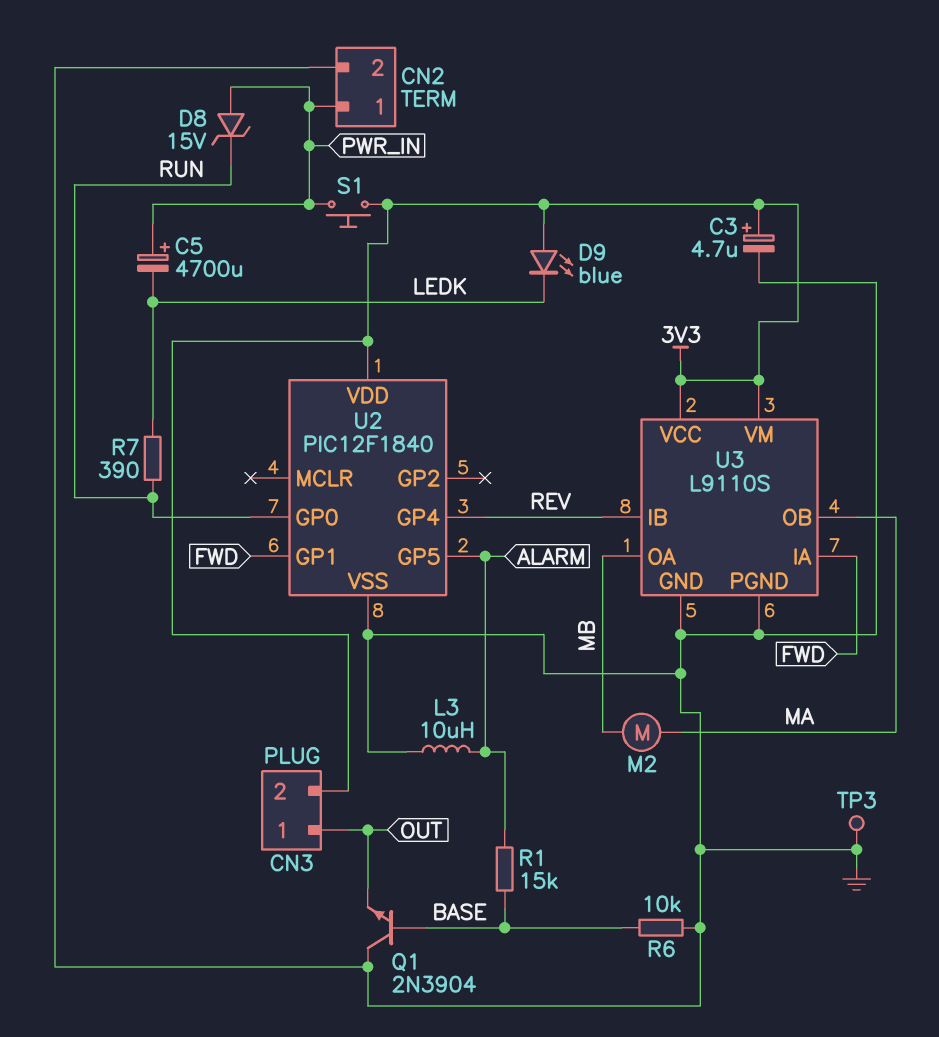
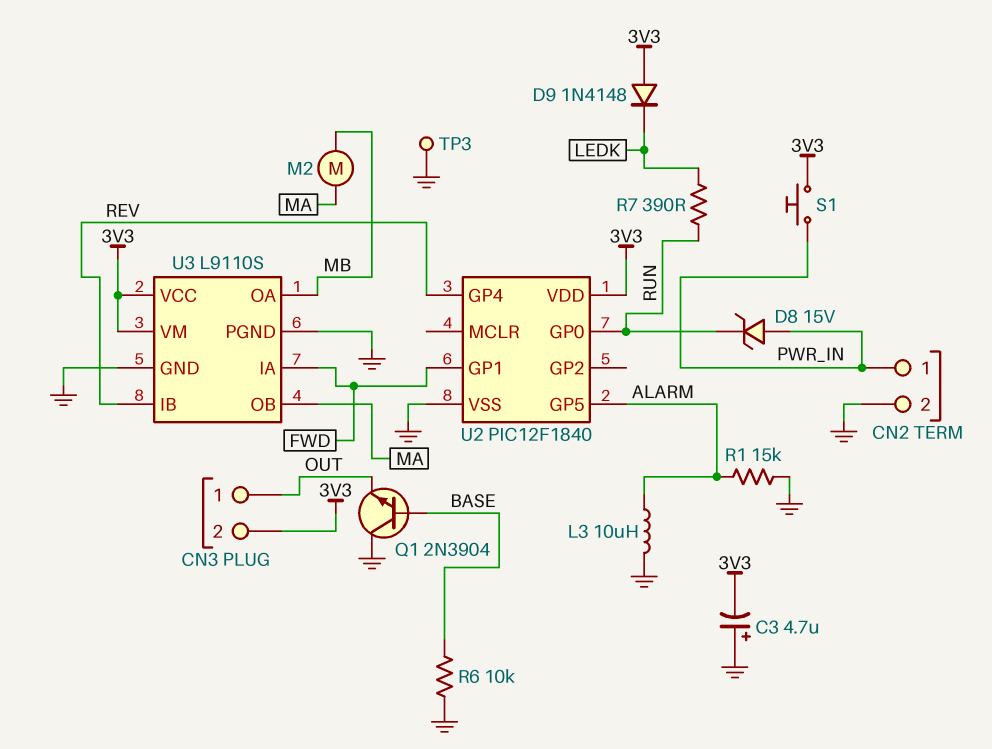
C3: 4.7uF (plus 3V3, minus GND) -> 4.7uF (plus GND, minus 3V3)
C5: 4700uF (plus PWR_IN, minus LEDK) -> none
D9: LED blue (A 3V3, K LEDK) -> diode 1N4148 (A 3V3, K LEDK)
R1: 15k (ALARM, BASE) -> 15k (ALARM, GND)

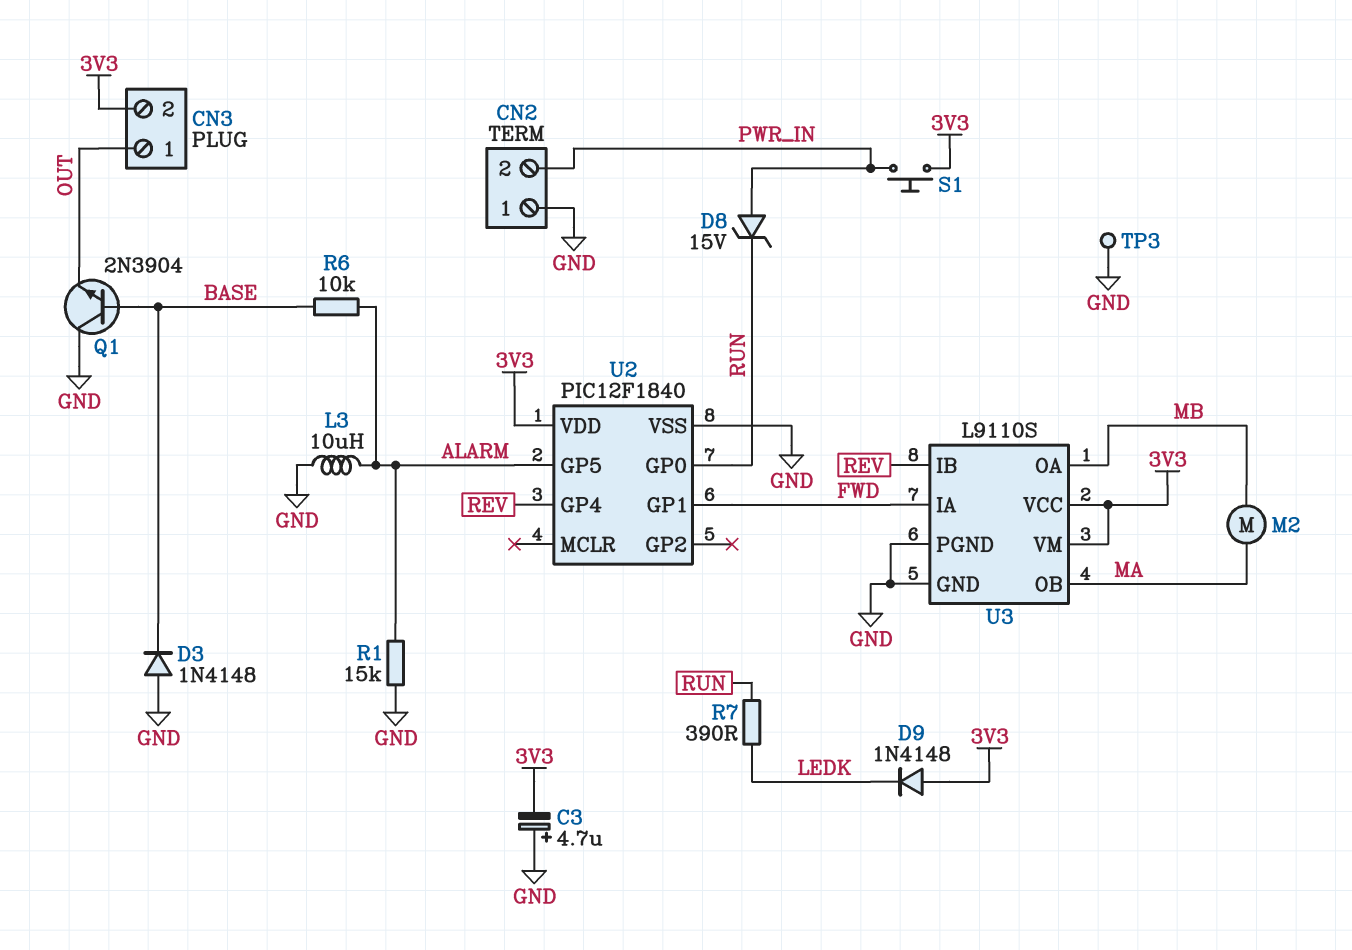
CN2 pin 1: PWR_IN -> GND
CN2 pin 2: GND -> PWR_IN
D3: none -> diode 1N4148 (A GND, K BASE)
R6: 10k (BASE, GND) -> 10k (ALARM, BASE)

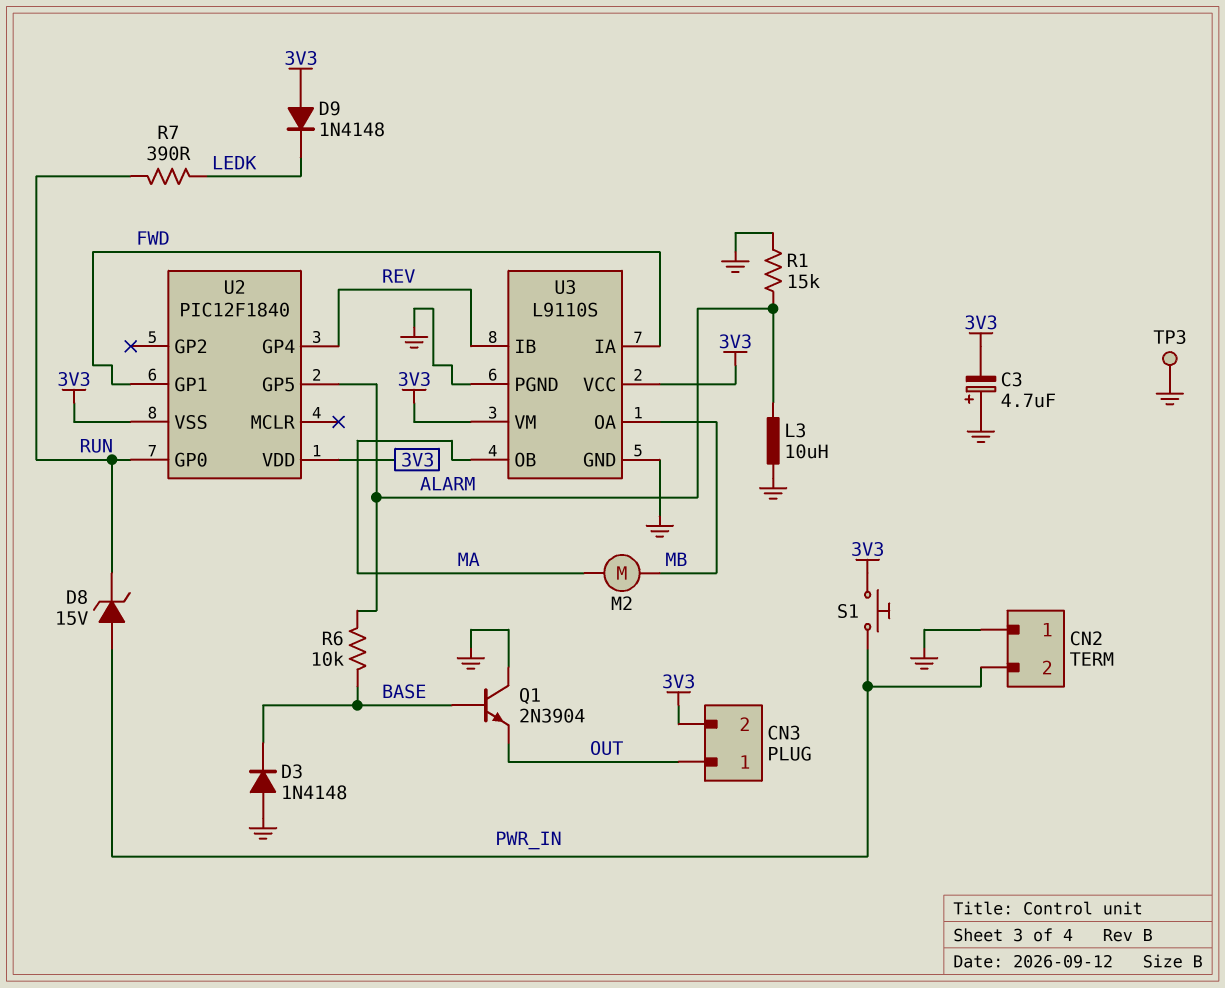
U2 pin VSS: GND -> 3V3

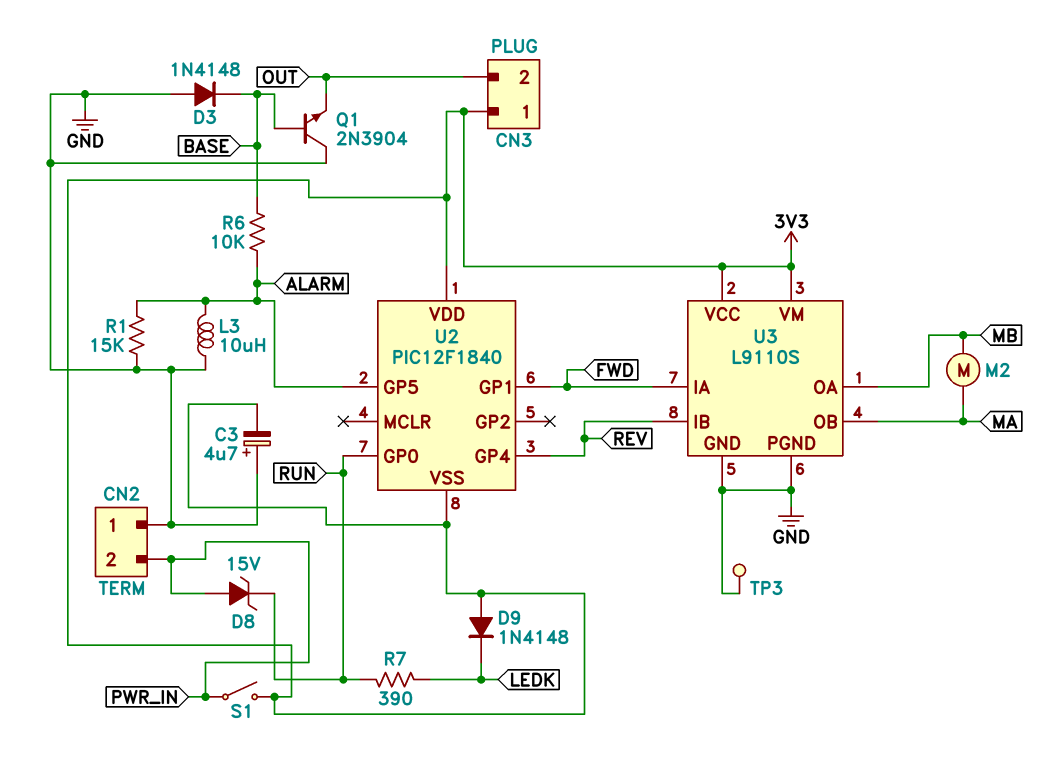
CN3 pin 1: OUT -> 3V3
CN3 pin 2: 3V3 -> OUT
S1: button (3V3, PWR_IN) -> switch (3V3, PWR_IN)

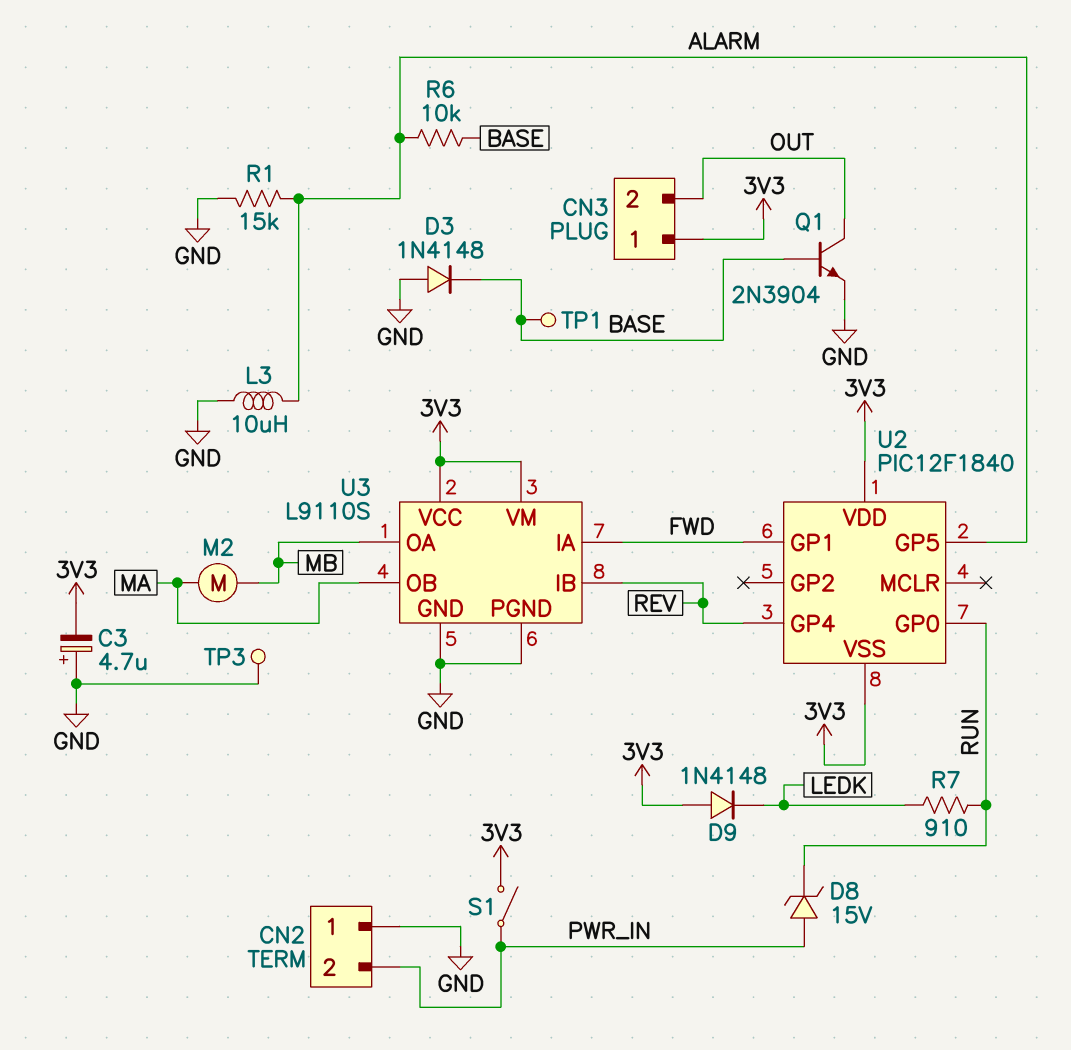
Q1: NPN 2N3904 (B BASE, C GND, E OUT) -> NPN 2N3904 (B BASE, C OUT, E GND)
R7: 390 (LEDK, RUN) -> 910 (LEDK, RUN)
TP1: none -> test point (BASE)

